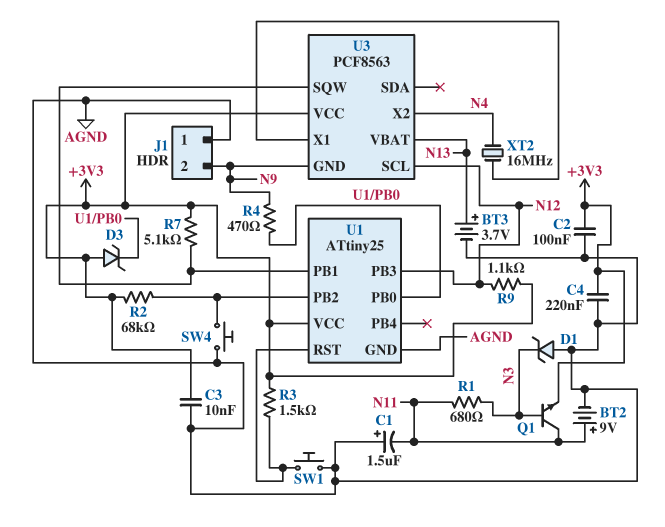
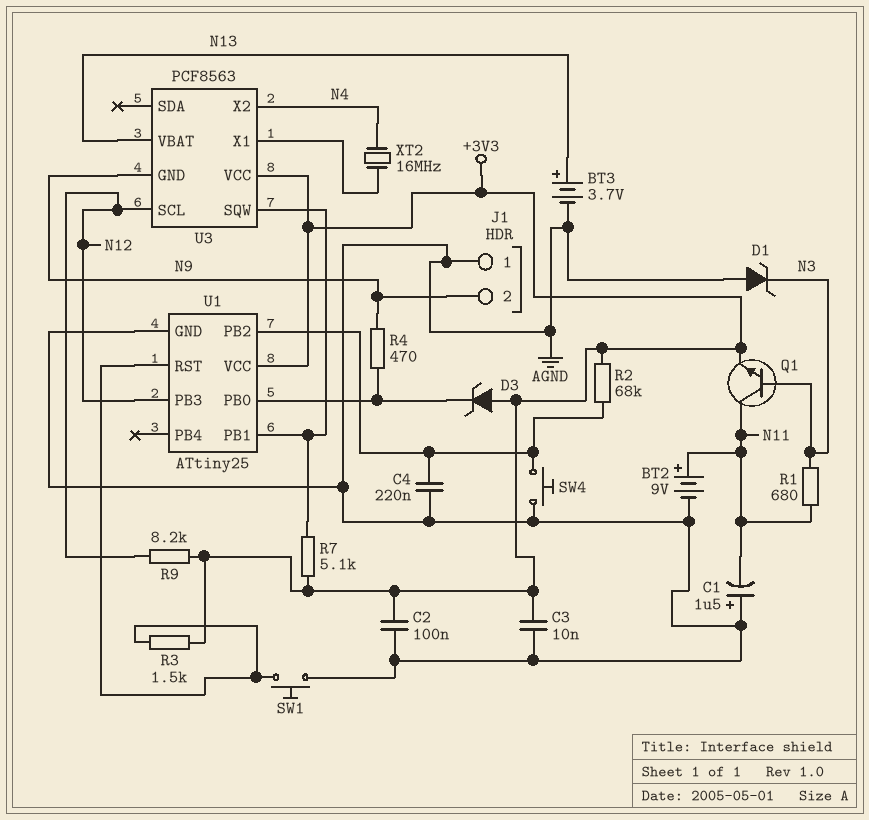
C4: 220nF (+3V3, AGND) -> 220nF (AGND, U1/PB2)
R9: 1.1k (+3V3, N12) -> 8.2k (+3V3, N12)

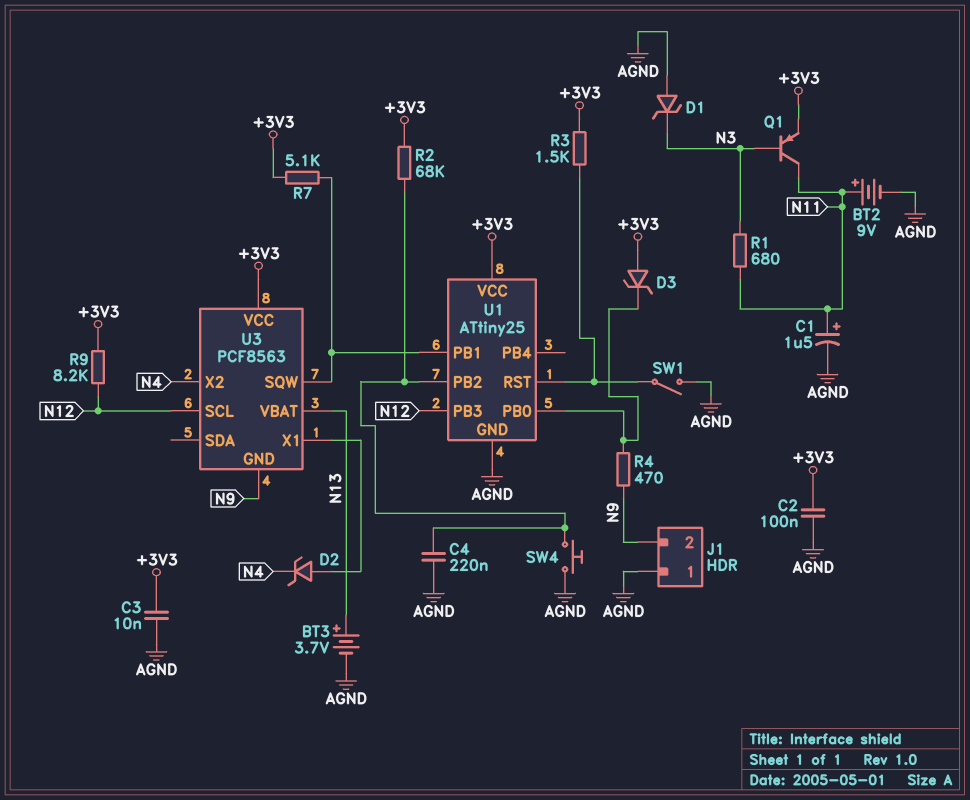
C1: 1.5uF (plus AGND, minus N11) -> 1.5uF (plus N11, minus AGND)
D2: none -> zener (A U3/X1, K N4)
Q1: NPN (B N3, C N11, E +3V3) -> PNP (B N3, C N11, E +3V3)
SW1: button (AGND, U1/RST) -> switch (AGND, U1/RST)
XT2: 16MHz (N4, U3/X1) -> none

